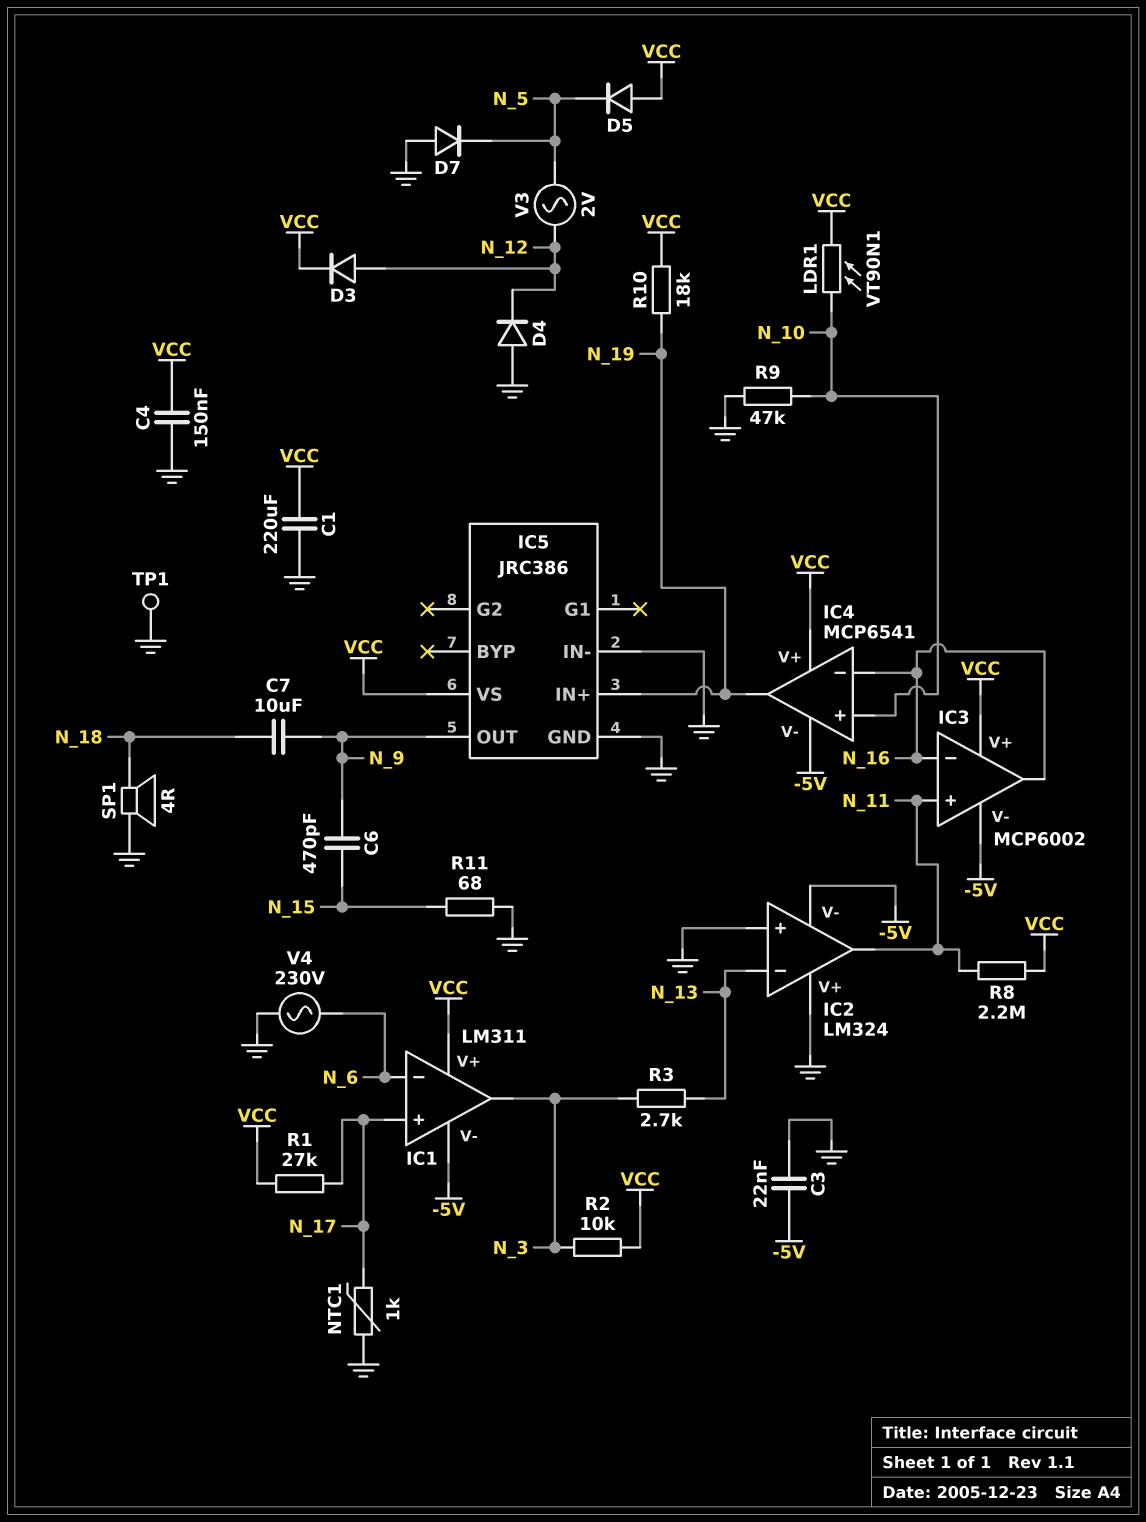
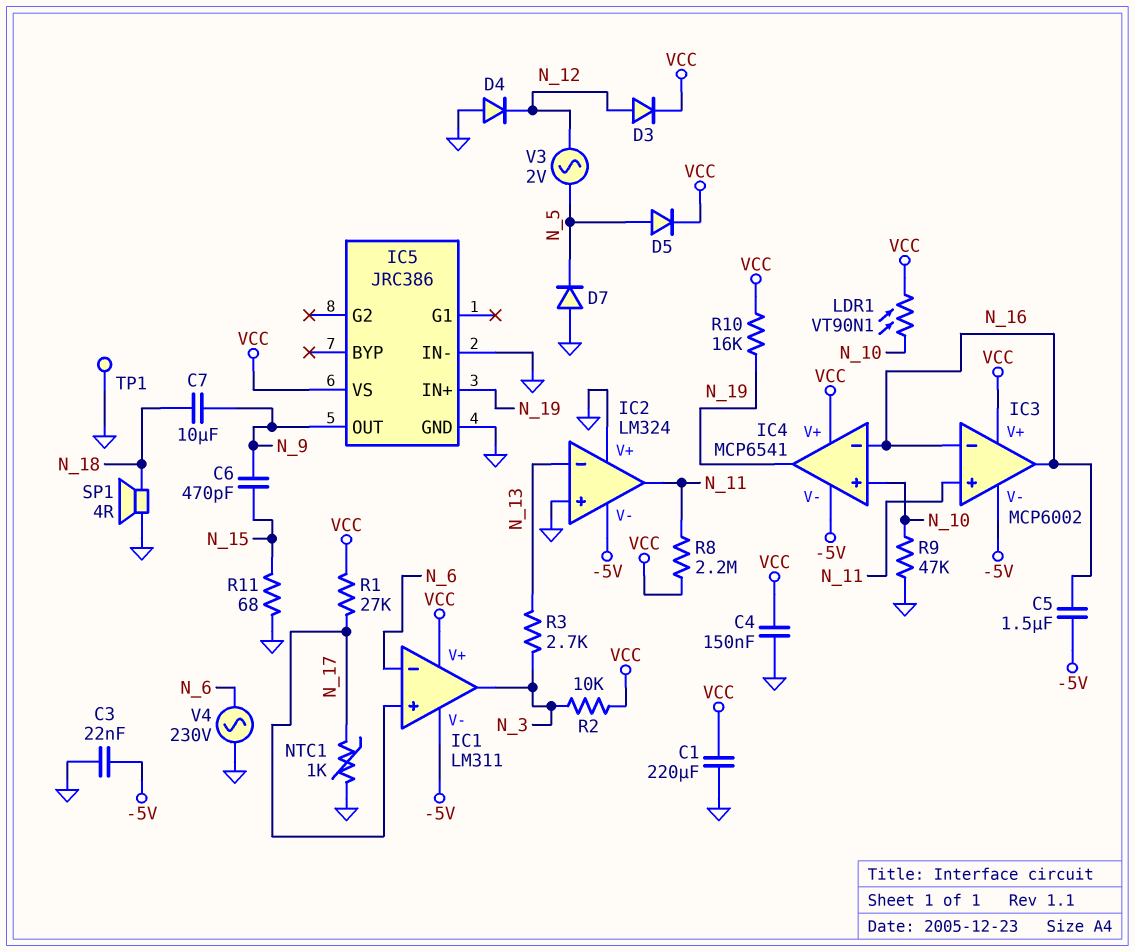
C5: none -> 1.5uF (-5V, N_16)
D5: diode (A VCC, K N_5) -> diode (A N_5, K VCC)
R10: 18k (N_19, VCC) -> 16k (N_19, VCC)

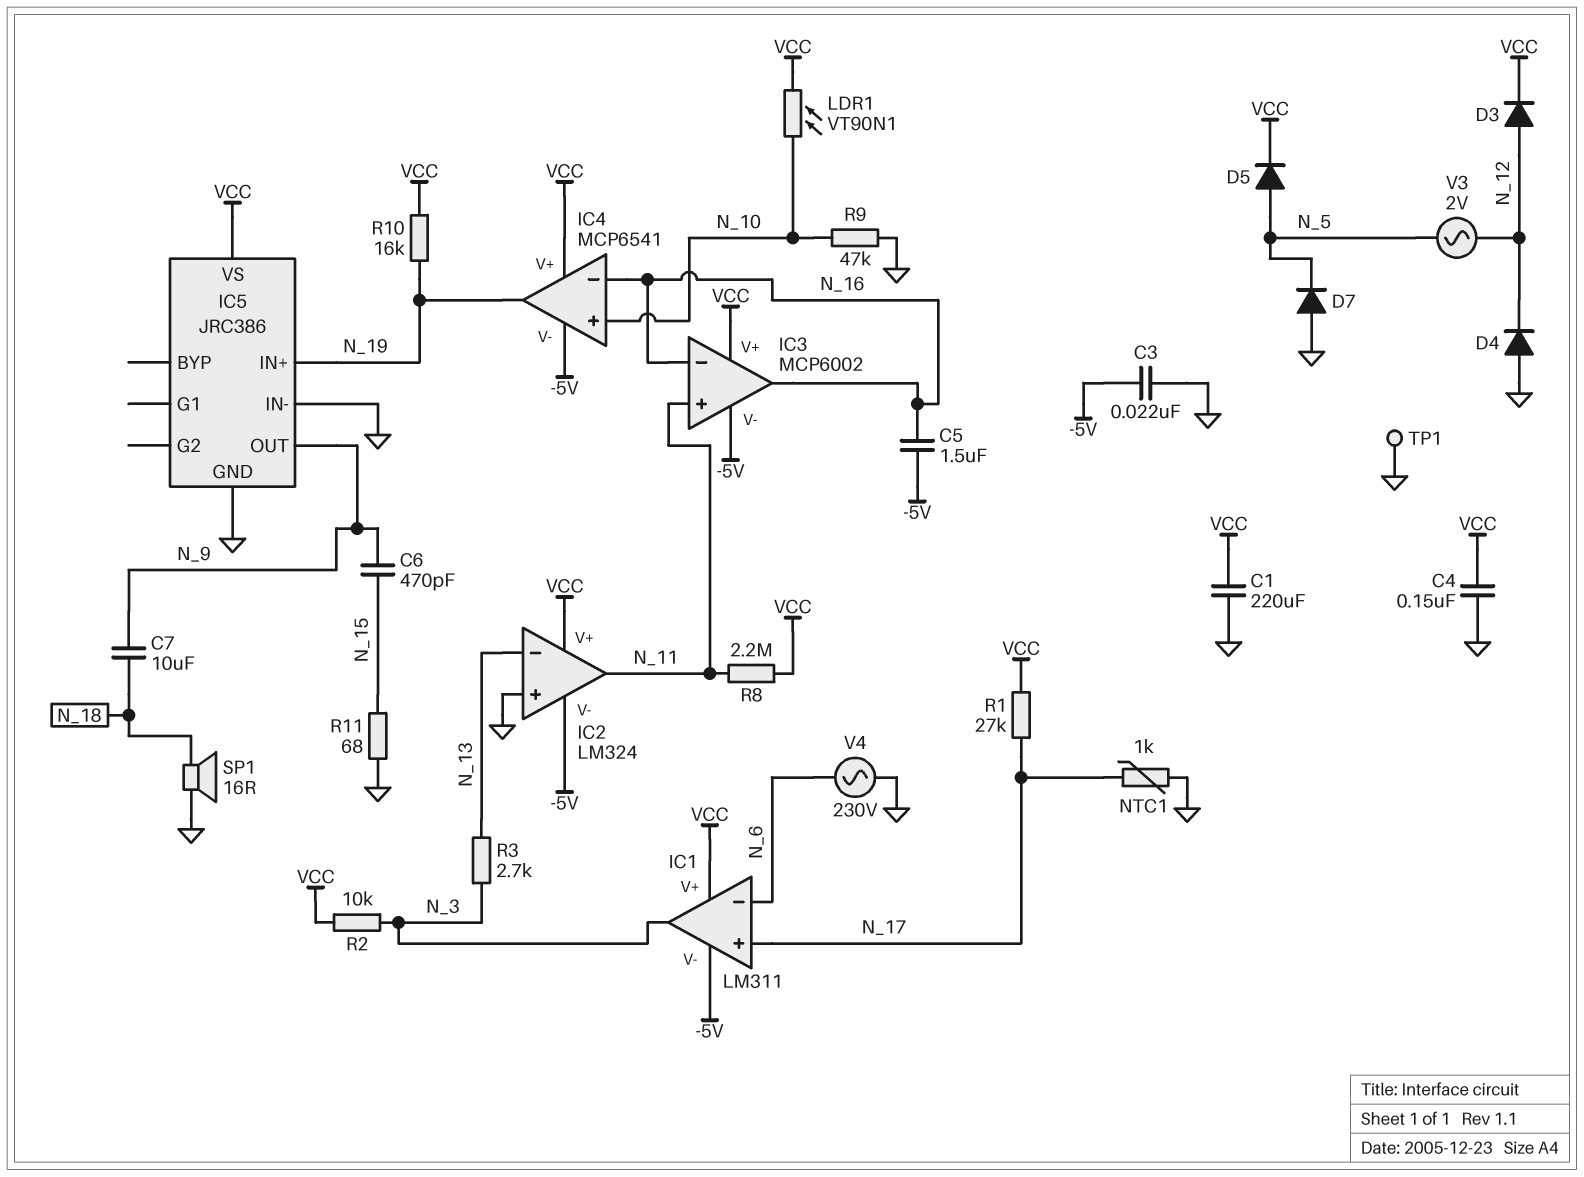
IC2 pin V+: GND -> VCC
SP1: speaker 4R (GND, N_18) -> speaker 16R (GND, N_18)

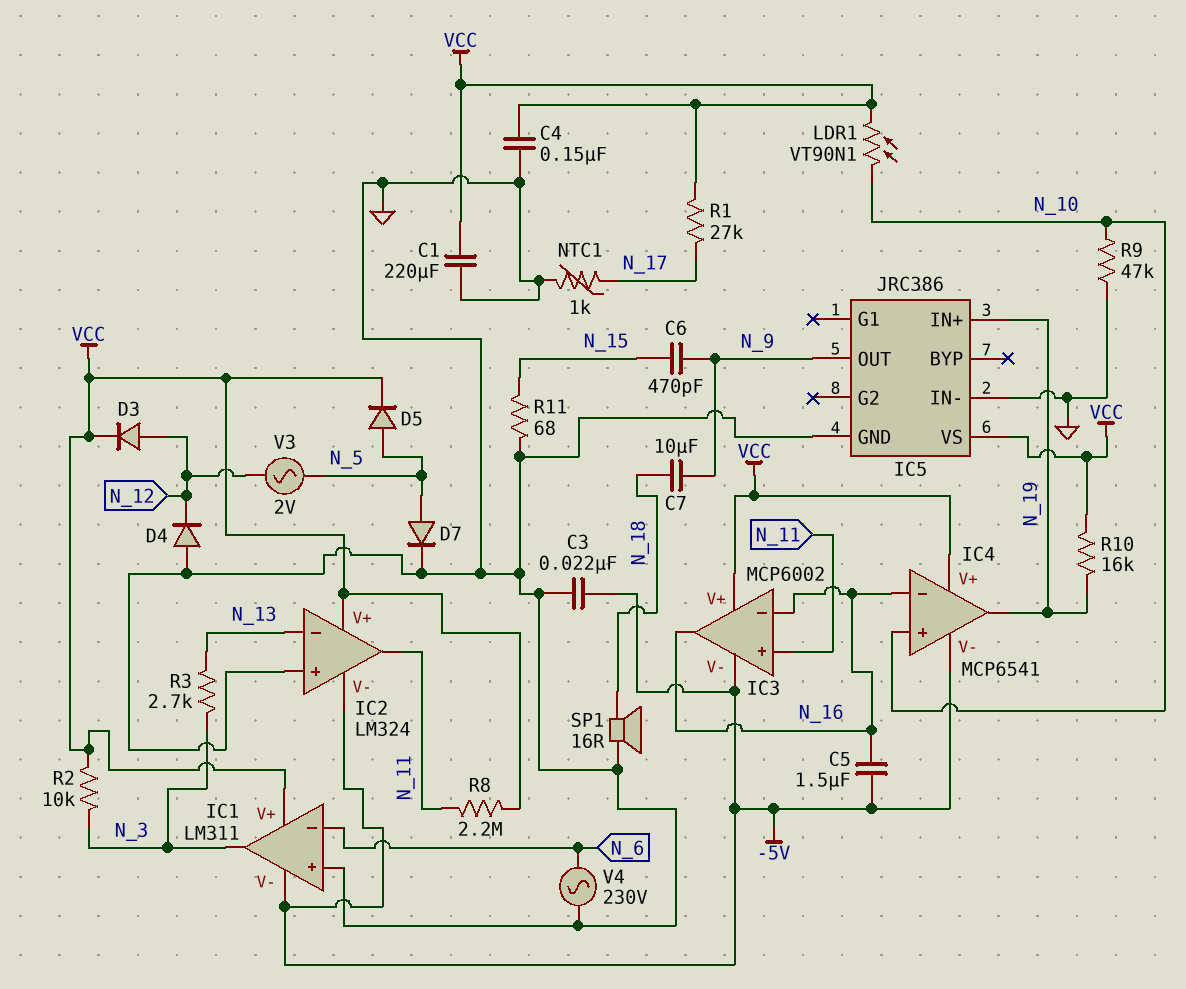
D7: diode (A GND, K N_5) -> diode (A N_5, K GND)
IC1 pin in+: N_17 -> GND
TP1: test point (GND) -> none

